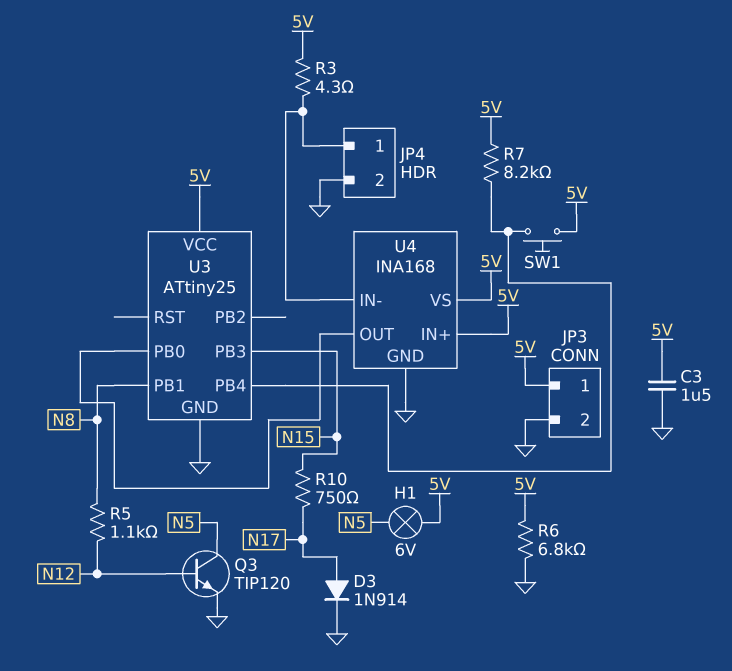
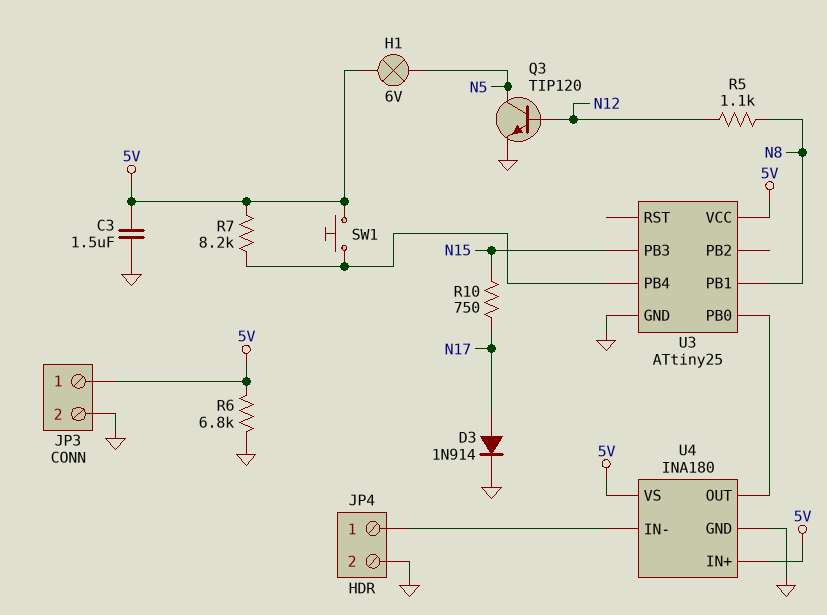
R3: 4.3 (5V, JP4/1) -> none
U4: INA168 -> INA180

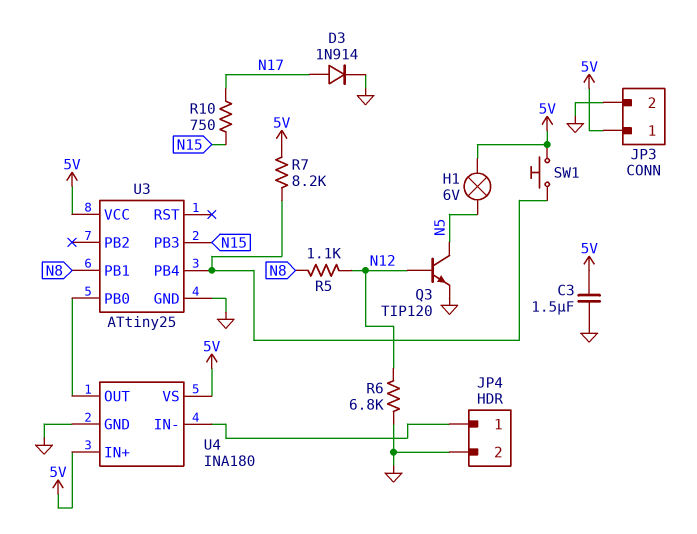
R6: 6.8k (5V, GND) -> 6.8k (GND, N12)

